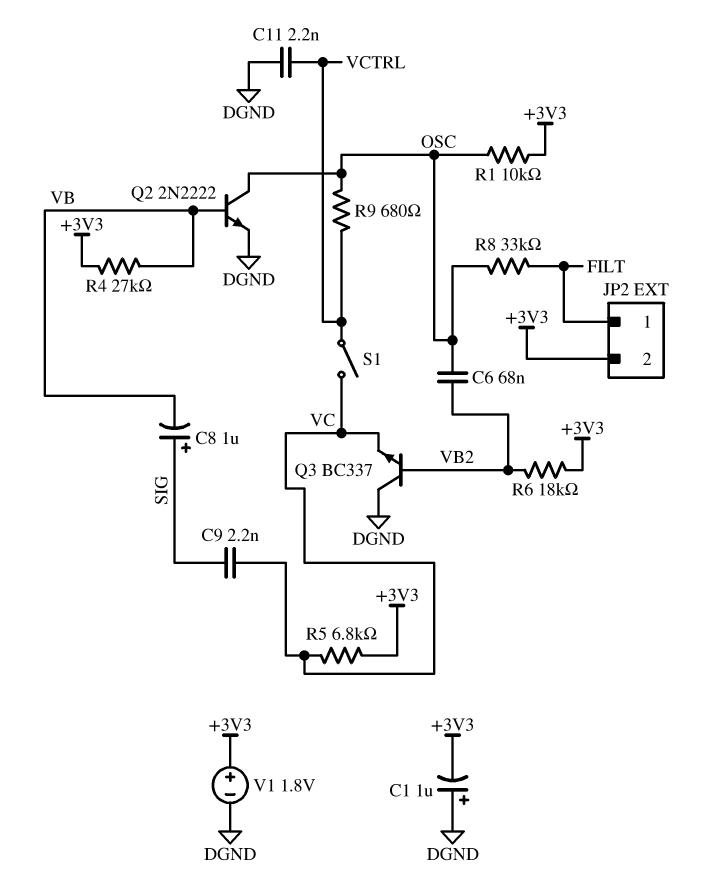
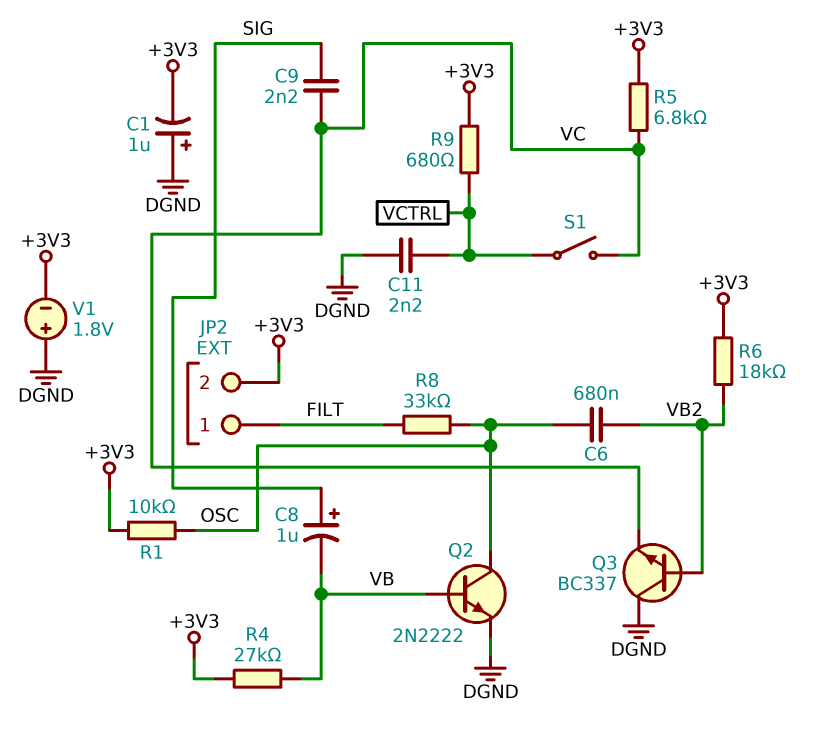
C6: 68nF (OSC, VB2) -> 680nF (OSC, VB2)
R9: 680 (OSC, VCTRL) -> 680 (+3V3, VCTRL)
V1: 1.8V (plus +3V3, minus DGND) -> 1.8V (plus DGND, minus +3V3)

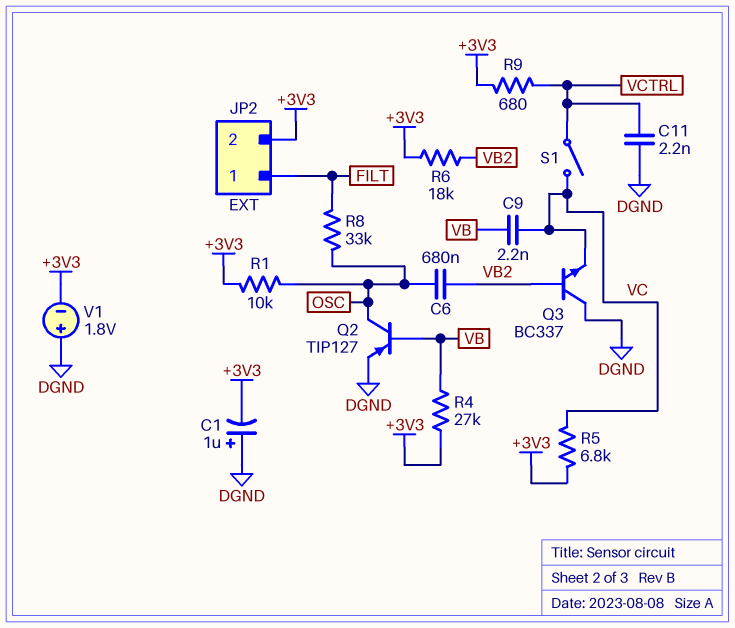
C8: 1uF (plus SIG, minus VB) -> none
C9: 2.2nF (SIG, VC) -> 2.2nF (VB, VC)
Q2: NPN 2N2222 (B VB, C OSC, E DGND) -> PNP TIP127 (B VB, C OSC, E DGND)

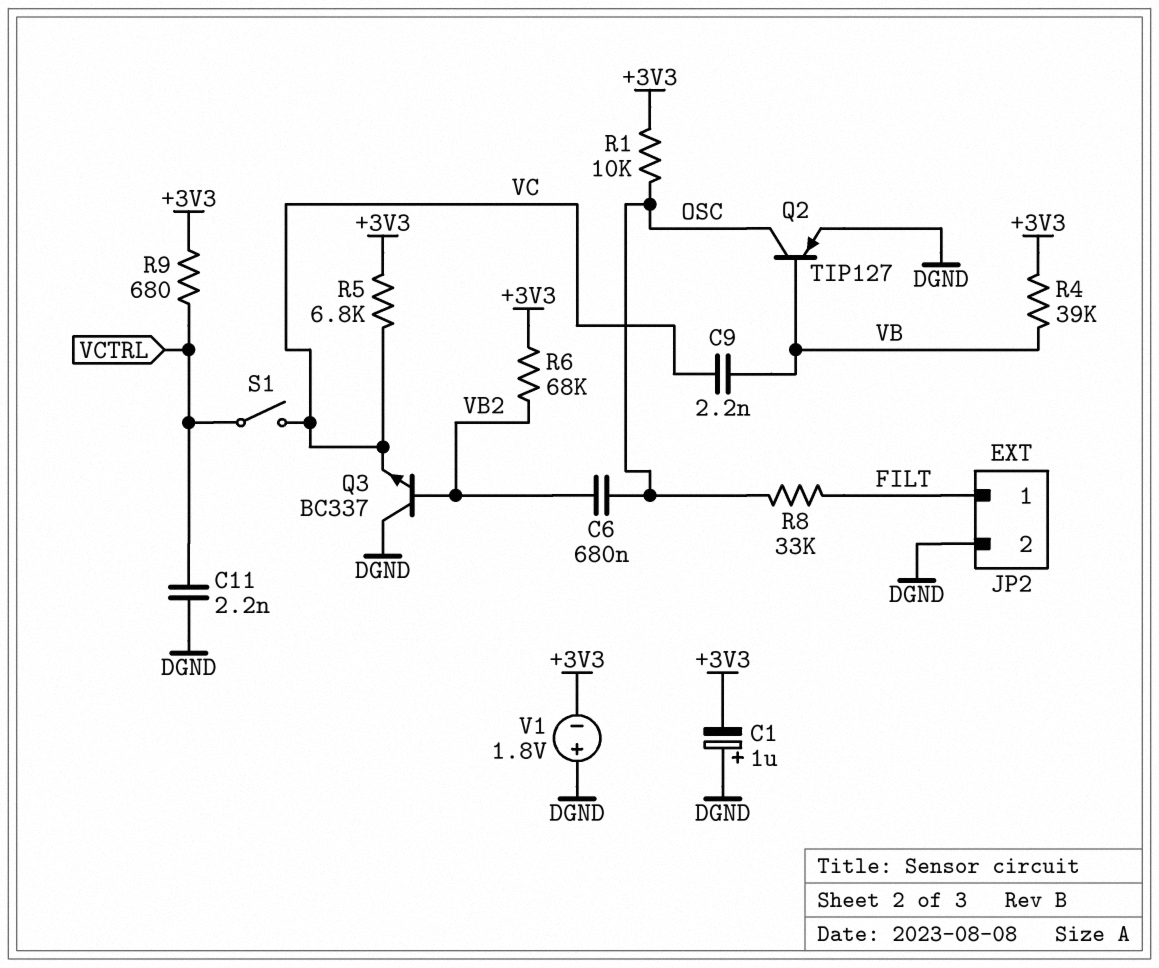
JP2 pin 2: +3V3 -> DGND
R4: 27k (+3V3, VB) -> 39k (+3V3, VB)
R6: 18k (+3V3, VB2) -> 68k (+3V3, VB2)

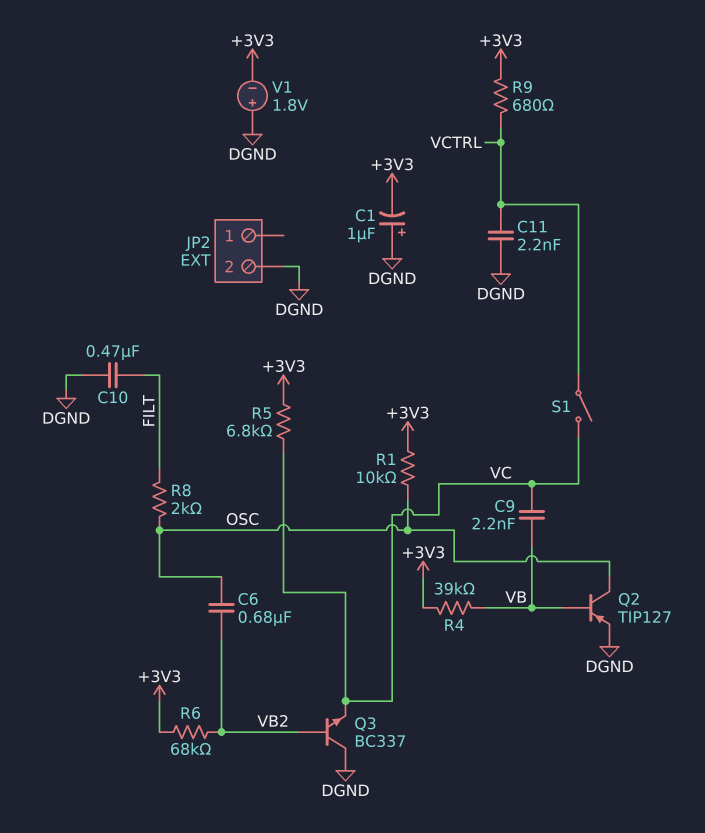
C10: none -> 470nF (DGND, FILT)
JP2 pin 1: FILT -> none
R8: 33k (FILT, OSC) -> 2k (FILT, OSC)

